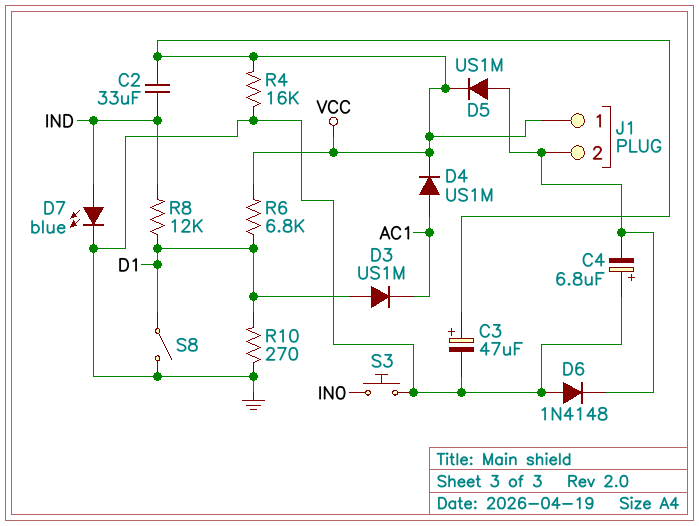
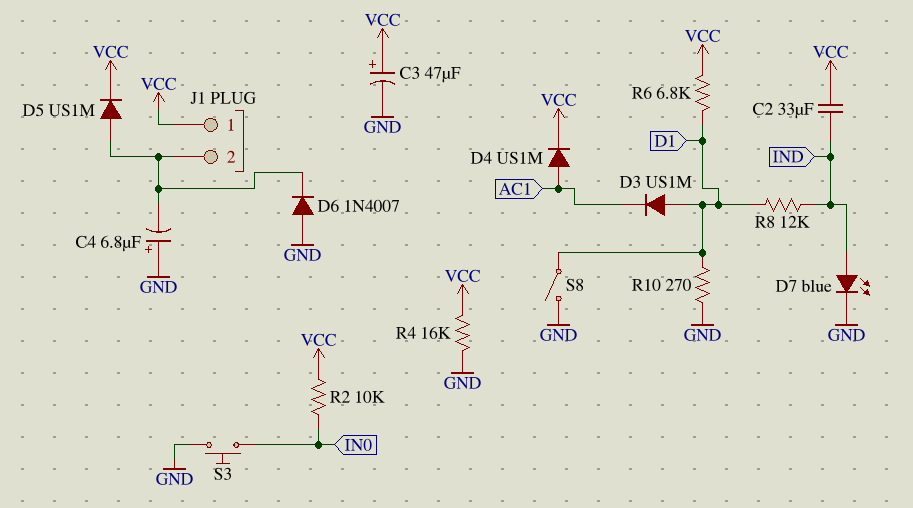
D6: diode 1N4148 (A GND, K J1/2) -> diode 1N4007 (A GND, K J1/2)
R2: none -> 10k (IN0, VCC)

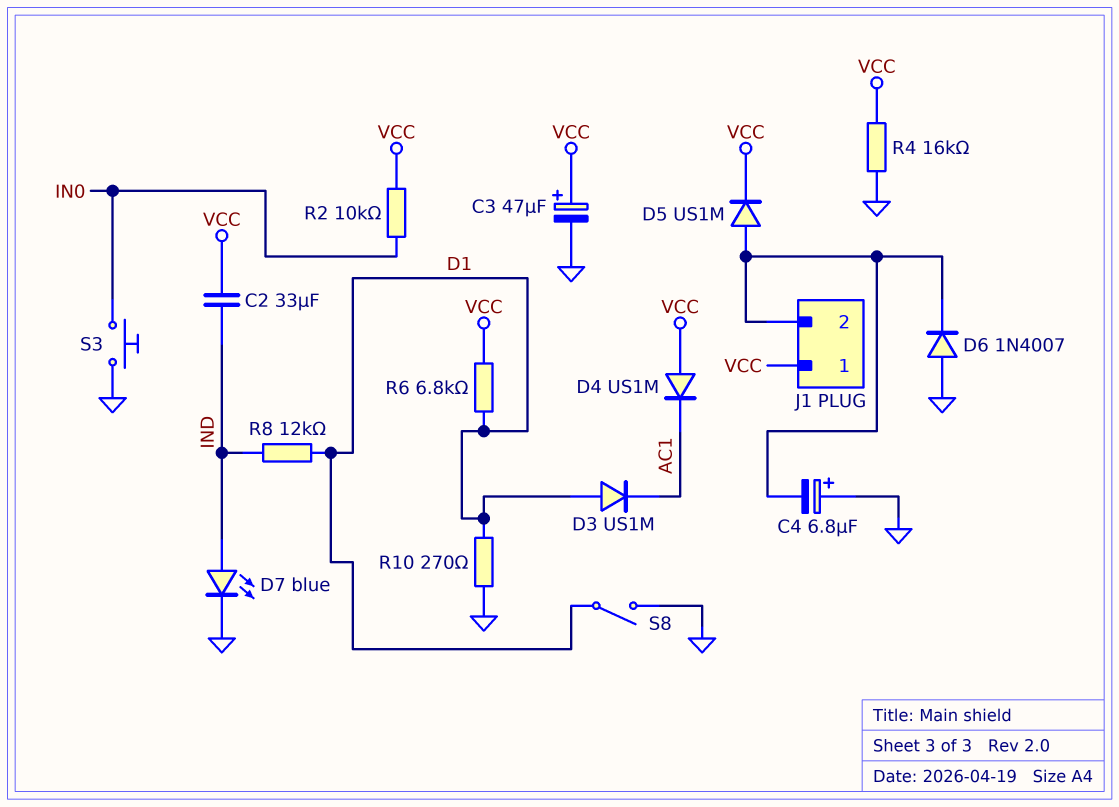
D4: diode US1M (A AC1, K VCC) -> diode US1M (A VCC, K AC1)

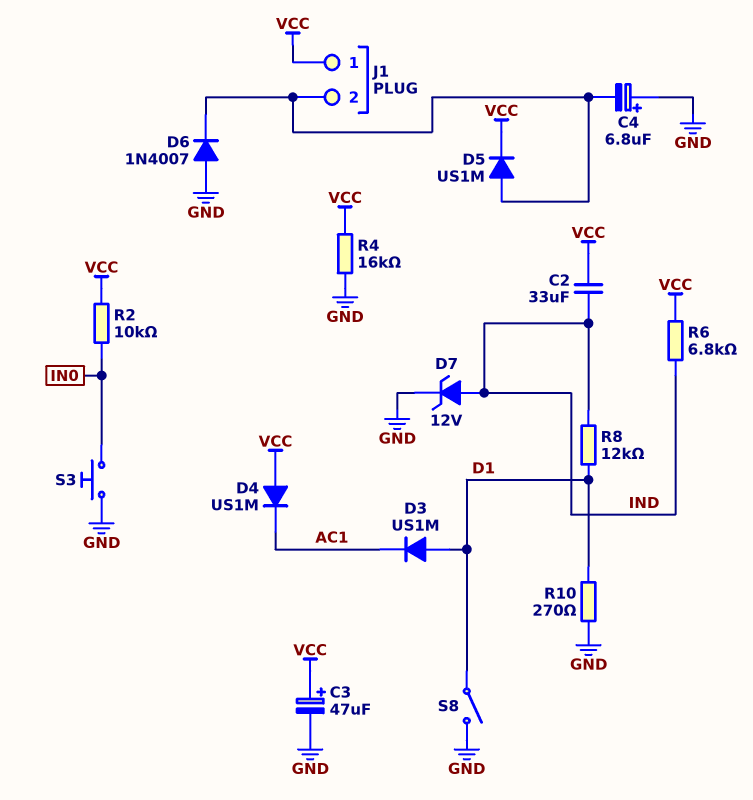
D7: LED blue (A IND, K GND) -> zener 12V (A IND, K GND)
R6: 6.8k (D1, VCC) -> 6.8k (IND, VCC)

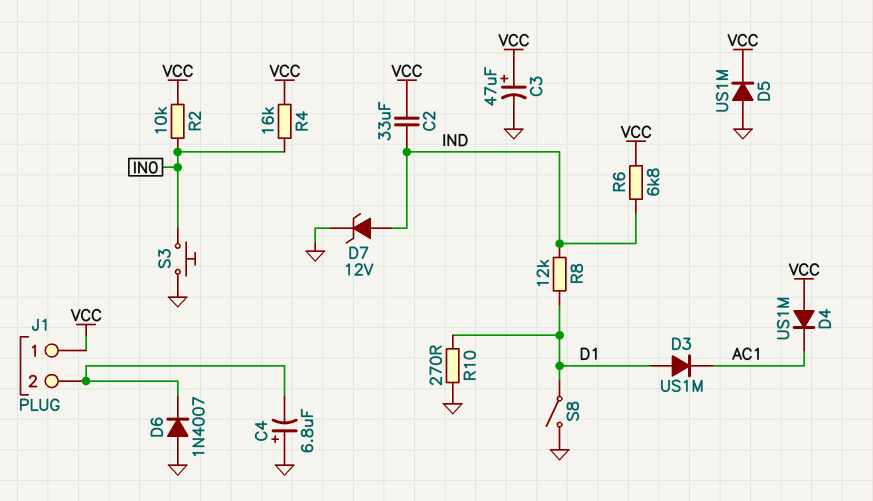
D5: diode US1M (A J1/2, K VCC) -> diode US1M (A GND, K VCC)
R4: 16k (GND, VCC) -> 16k (IN0, VCC)

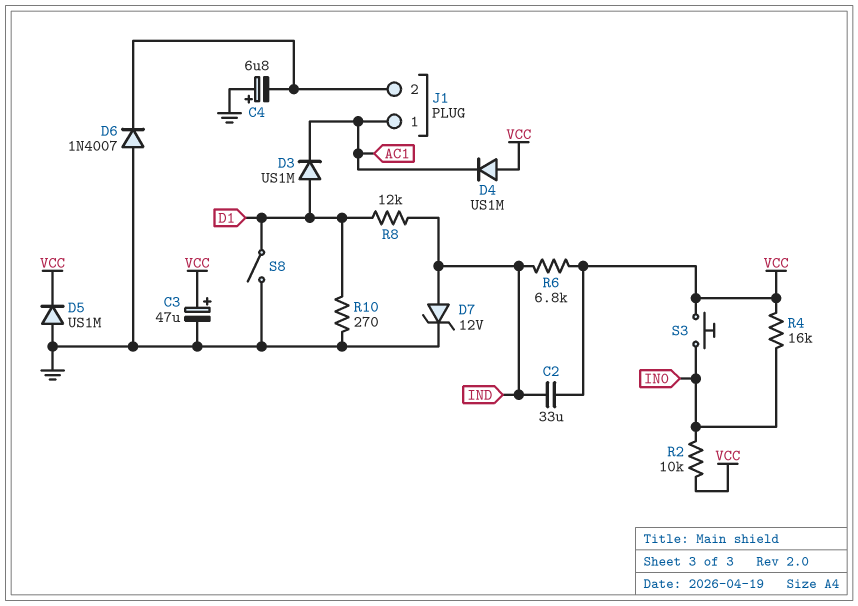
J1 pin 1: VCC -> AC1
S3: button (GND, IN0) -> button (IN0, VCC)

